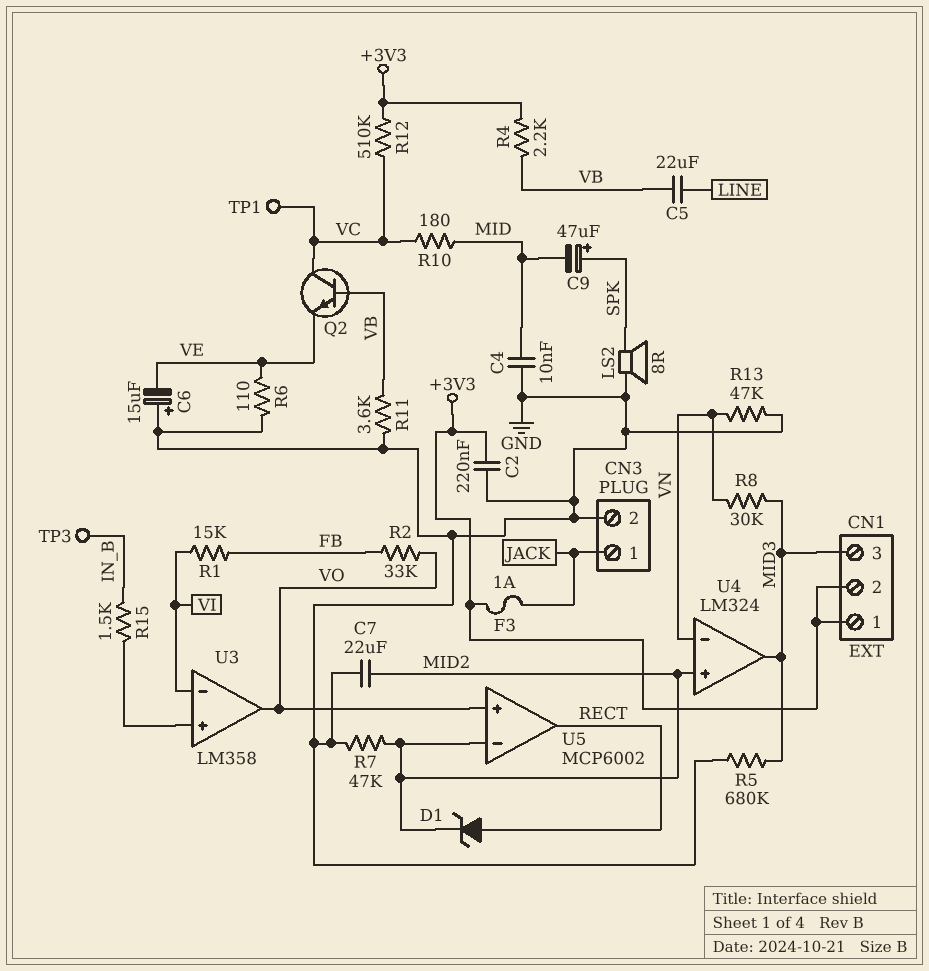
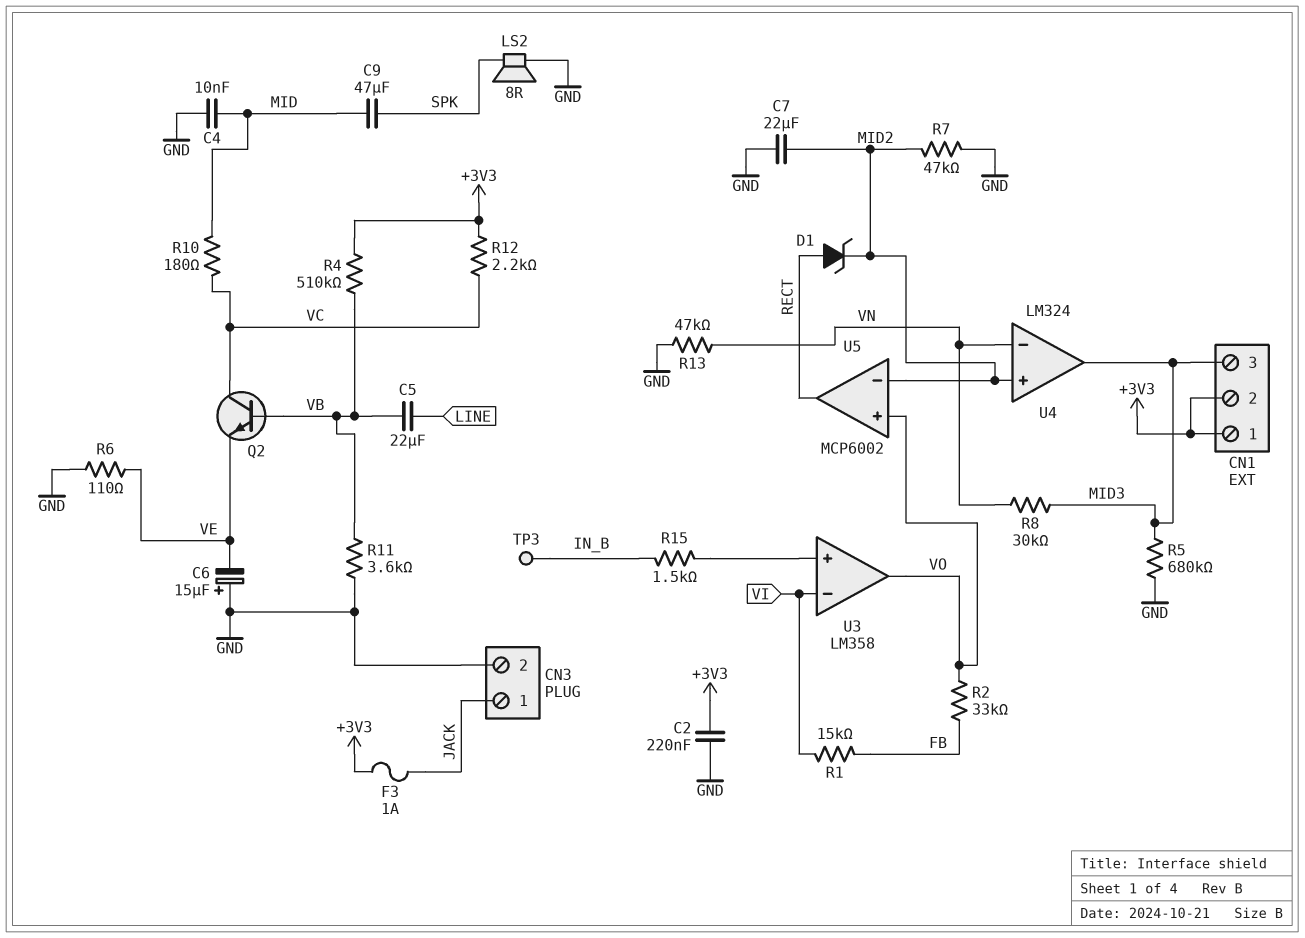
C9: 47uF (plus SPK, minus MID) -> 47uF (MID, SPK)
R4: 2.2k (+3V3, VB) -> 510k (+3V3, VB)
R12: 510k (+3V3, VC) -> 2.2k (+3V3, VC)
TP1: test point (VC) -> none

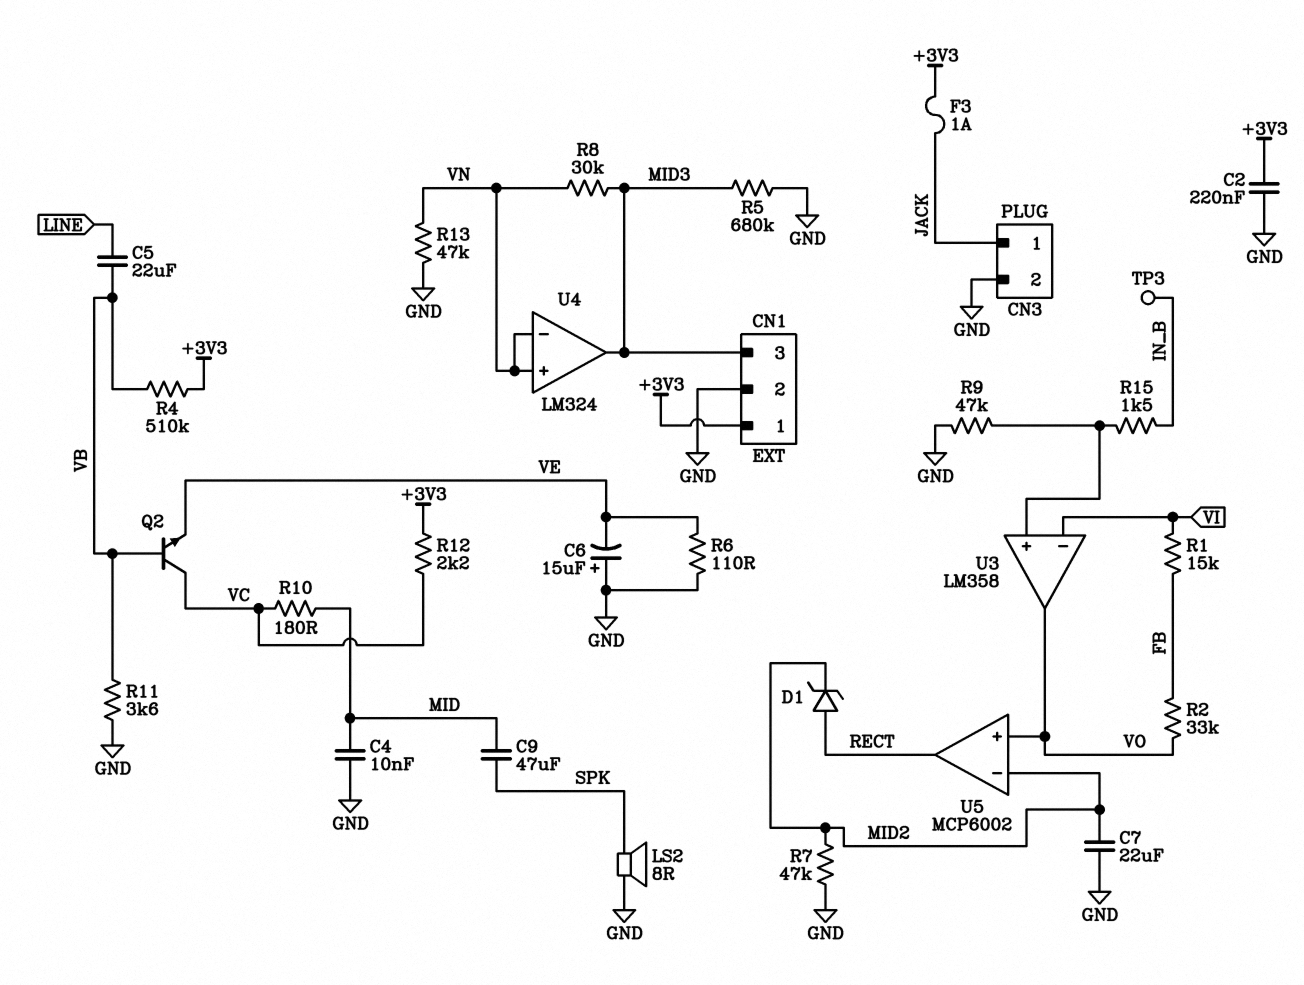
CN1 pin 2: +3V3 -> GND
R9: none -> 47k (GND, U3/in+)
U4 pin in+: MID2 -> VN

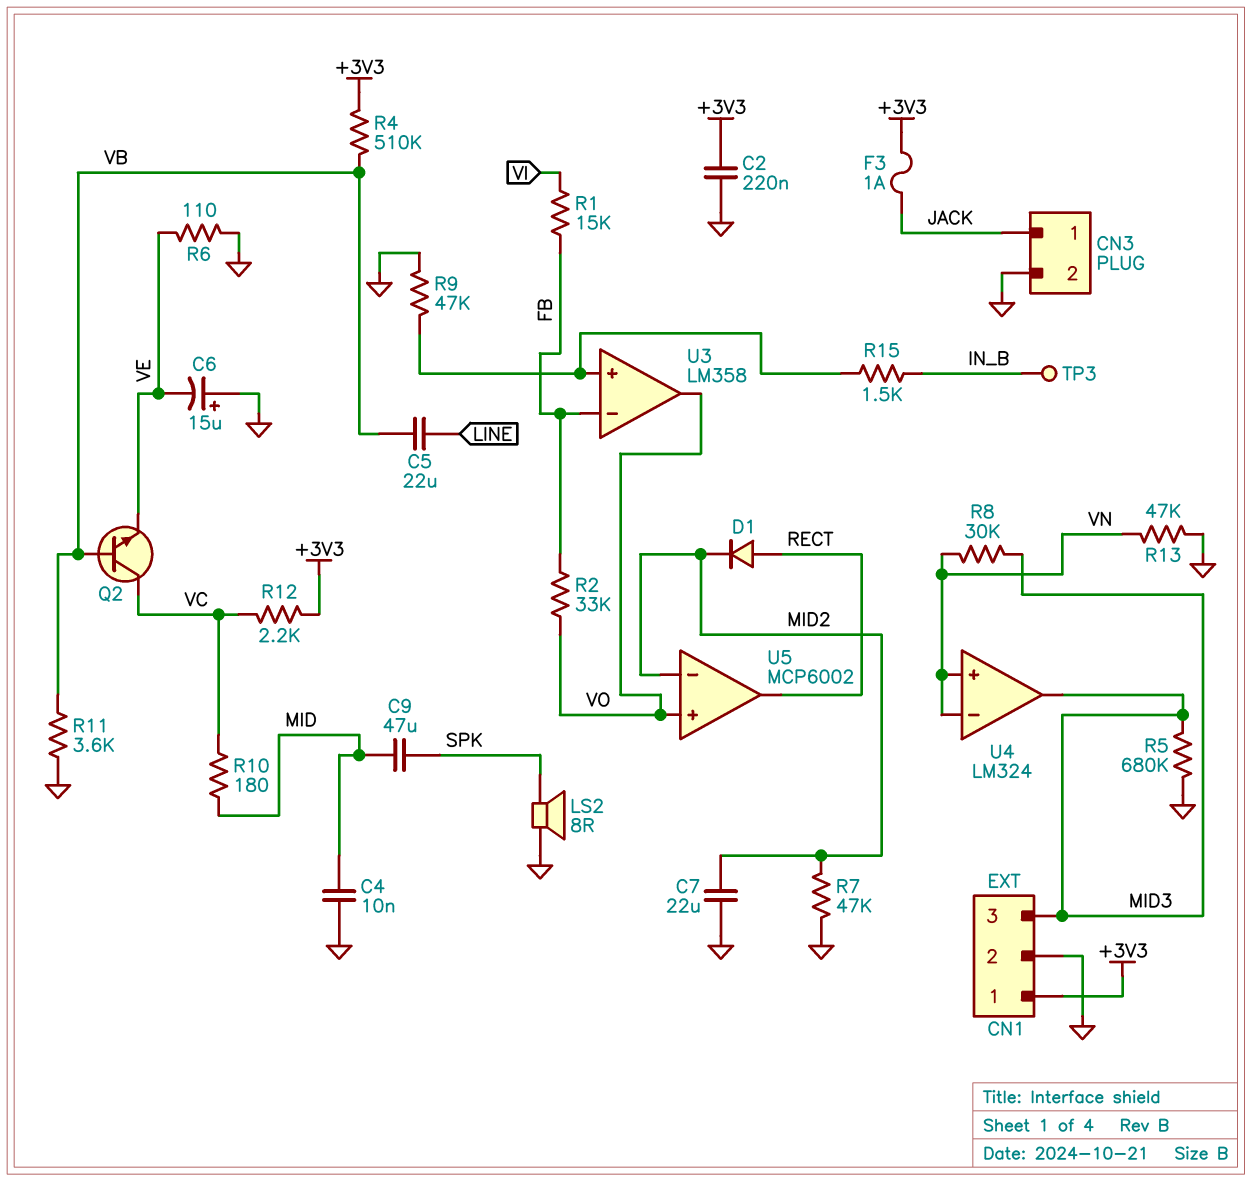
D1: zener (A RECT, K MID2) -> diode (A RECT, K MID2)
U3 pin in-: VI -> FB

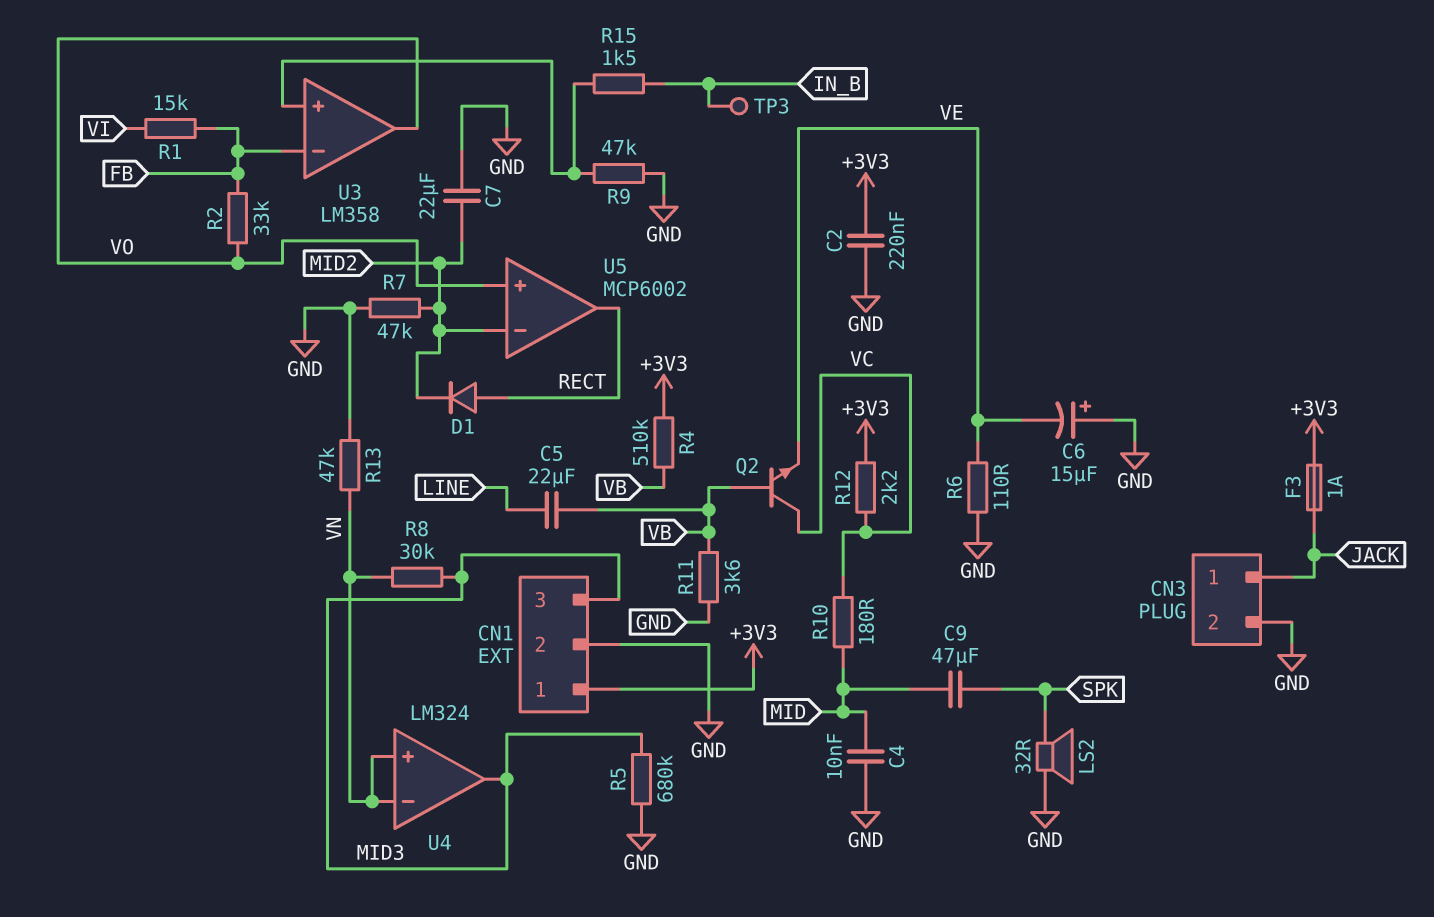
LS2: speaker 8R (GND, SPK) -> speaker 32R (GND, SPK)

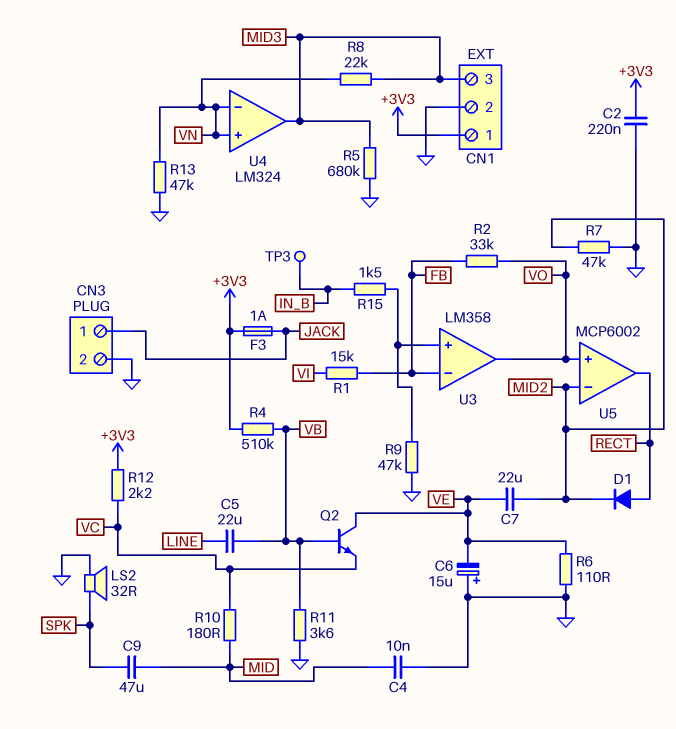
C7: 22uF (GND, MID2) -> 22uF (MID2, VE)
Q2: NPN (B VB, C VC, E VE) -> NPN (B VB, C VE, E VC)
R8: 30k (MID3, VN) -> 22k (MID3, VN)

